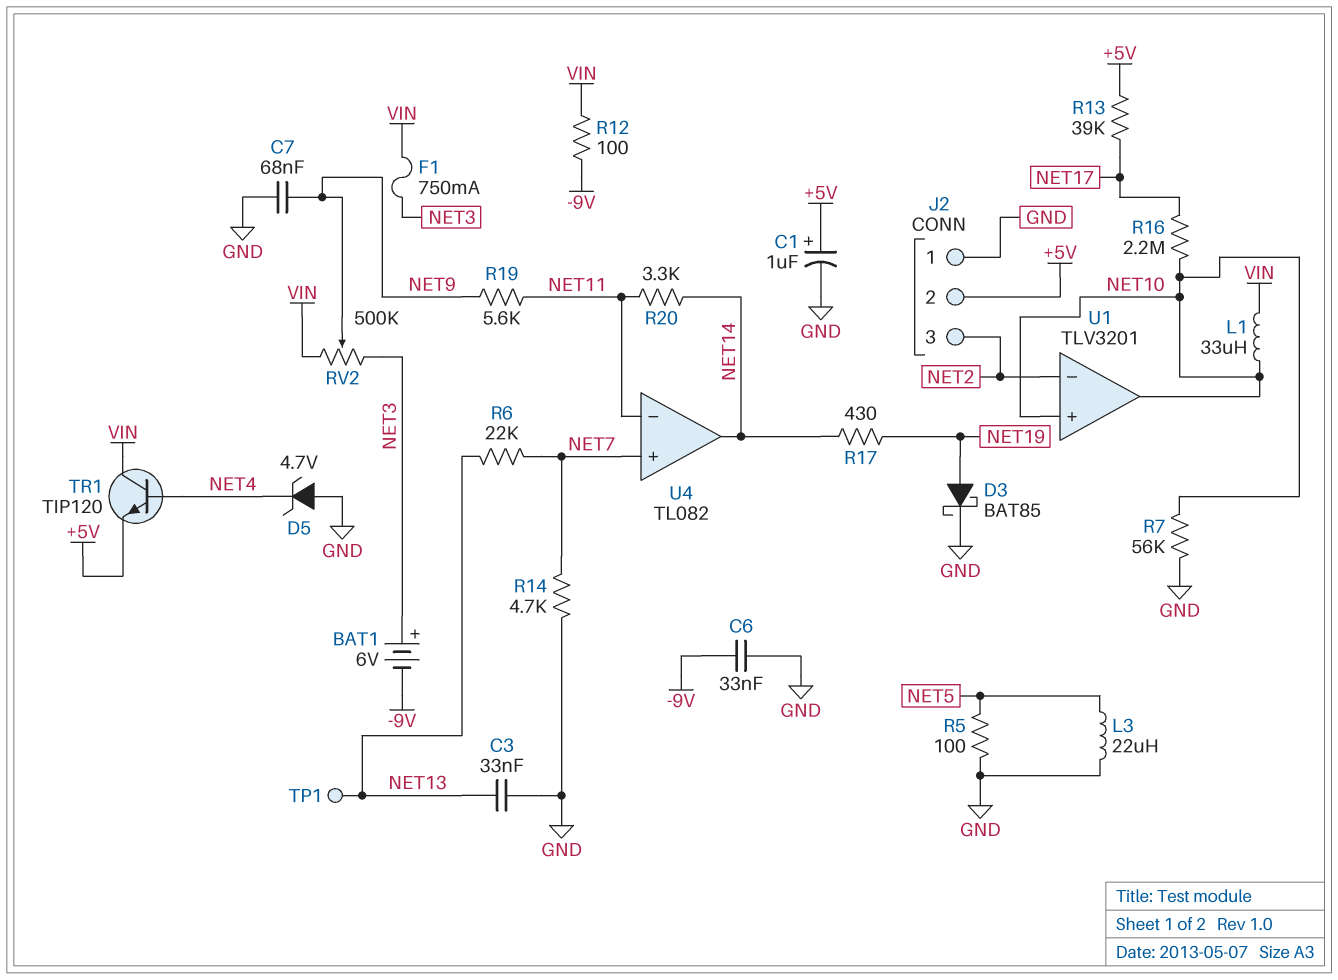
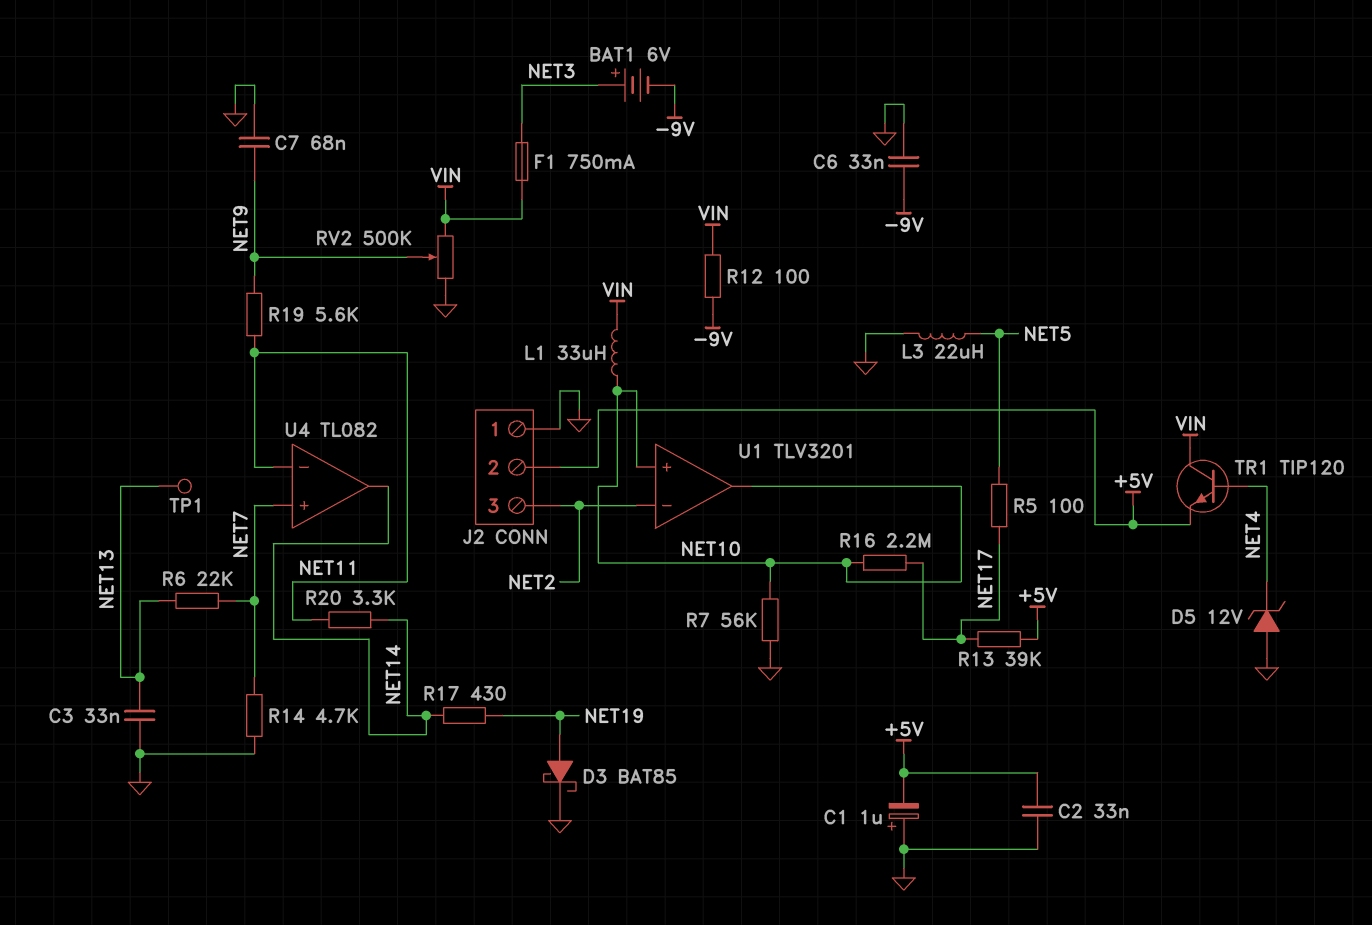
C1: 1uF (plus +5V, minus GND) -> 1uF (plus GND, minus +5V)
C2: none -> 33nF (+5V, GND)
D5: zener 4.7V (A GND, K NET4) -> zener 12V (A GND, K NET4)
R5: 100 (GND, NET5) -> 100 (NET5, NET17)
RV2: 500k (NET3, VIN, wiper NET9) -> 500k (GND, VIN, wiper NET9)

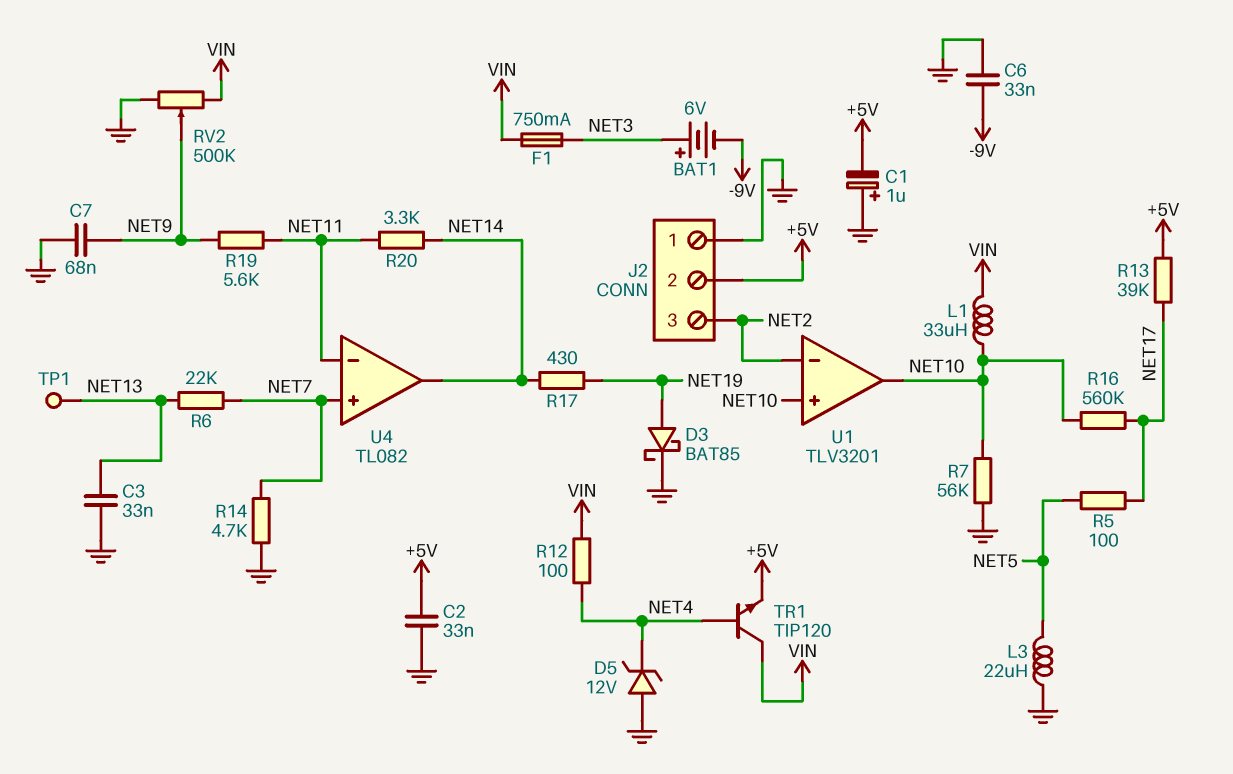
R12: 100 (-9V, VIN) -> 100 (NET4, VIN)
R16: 2.2M (NET10, NET17) -> 560k (NET10, NET17)

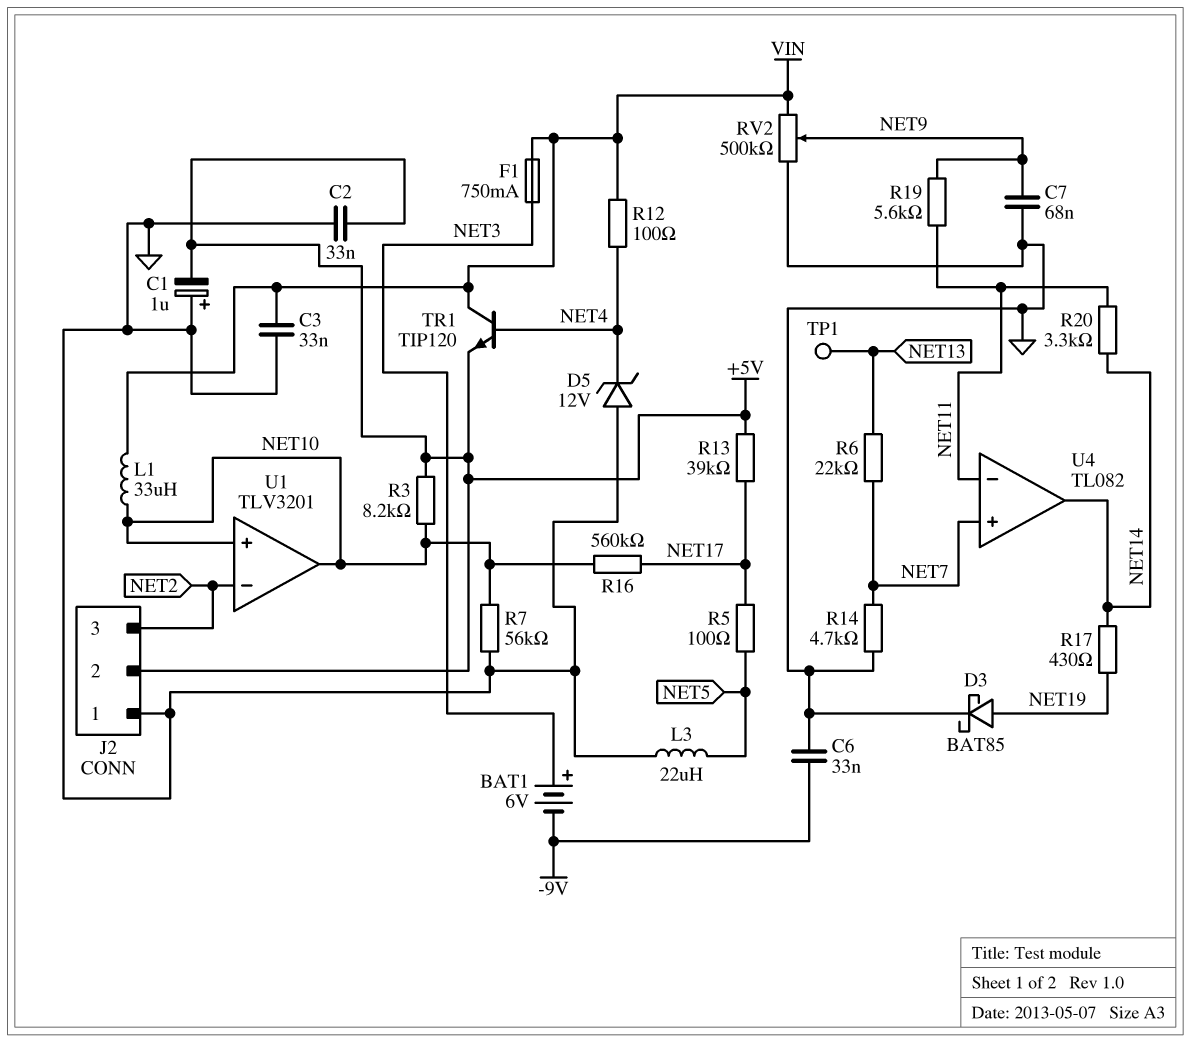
C3: 33nF (GND, NET13) -> 33nF (GND, VIN)
R3: none -> 8.2k (+5V, NET10)

